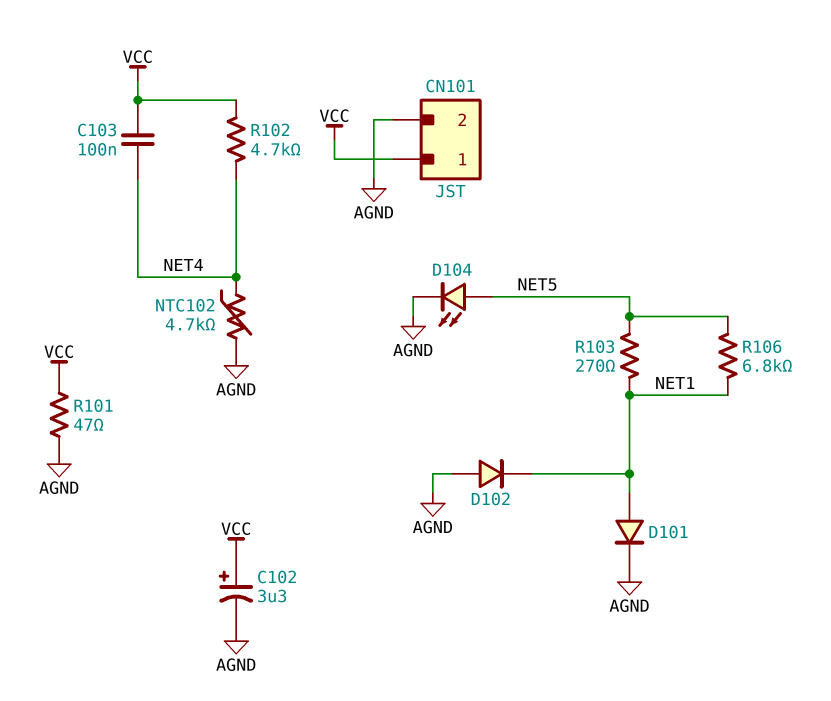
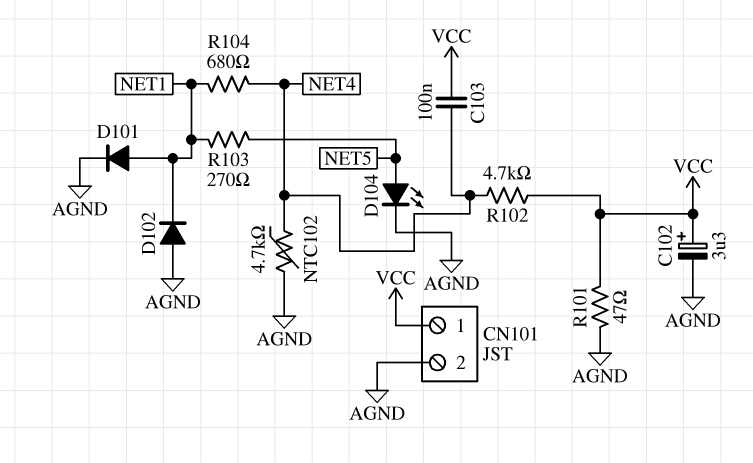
R104: none -> 680 (NET1, NET4)
R106: 6.8k (NET1, NET5) -> none

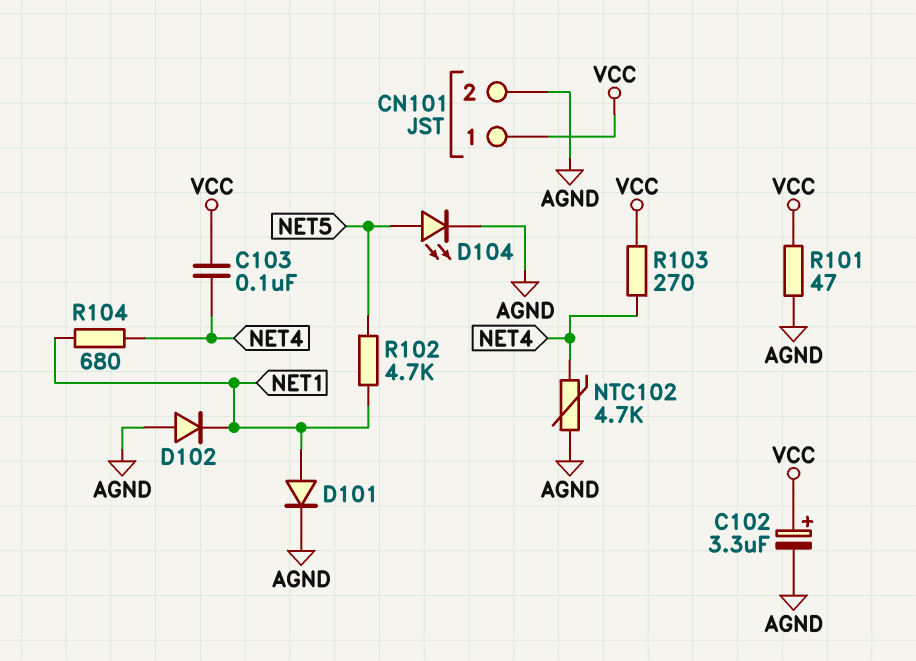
R102: 4.7k (NET4, VCC) -> 4.7k (NET1, NET5)
R103: 270 (NET1, NET5) -> 270 (NET4, VCC)

